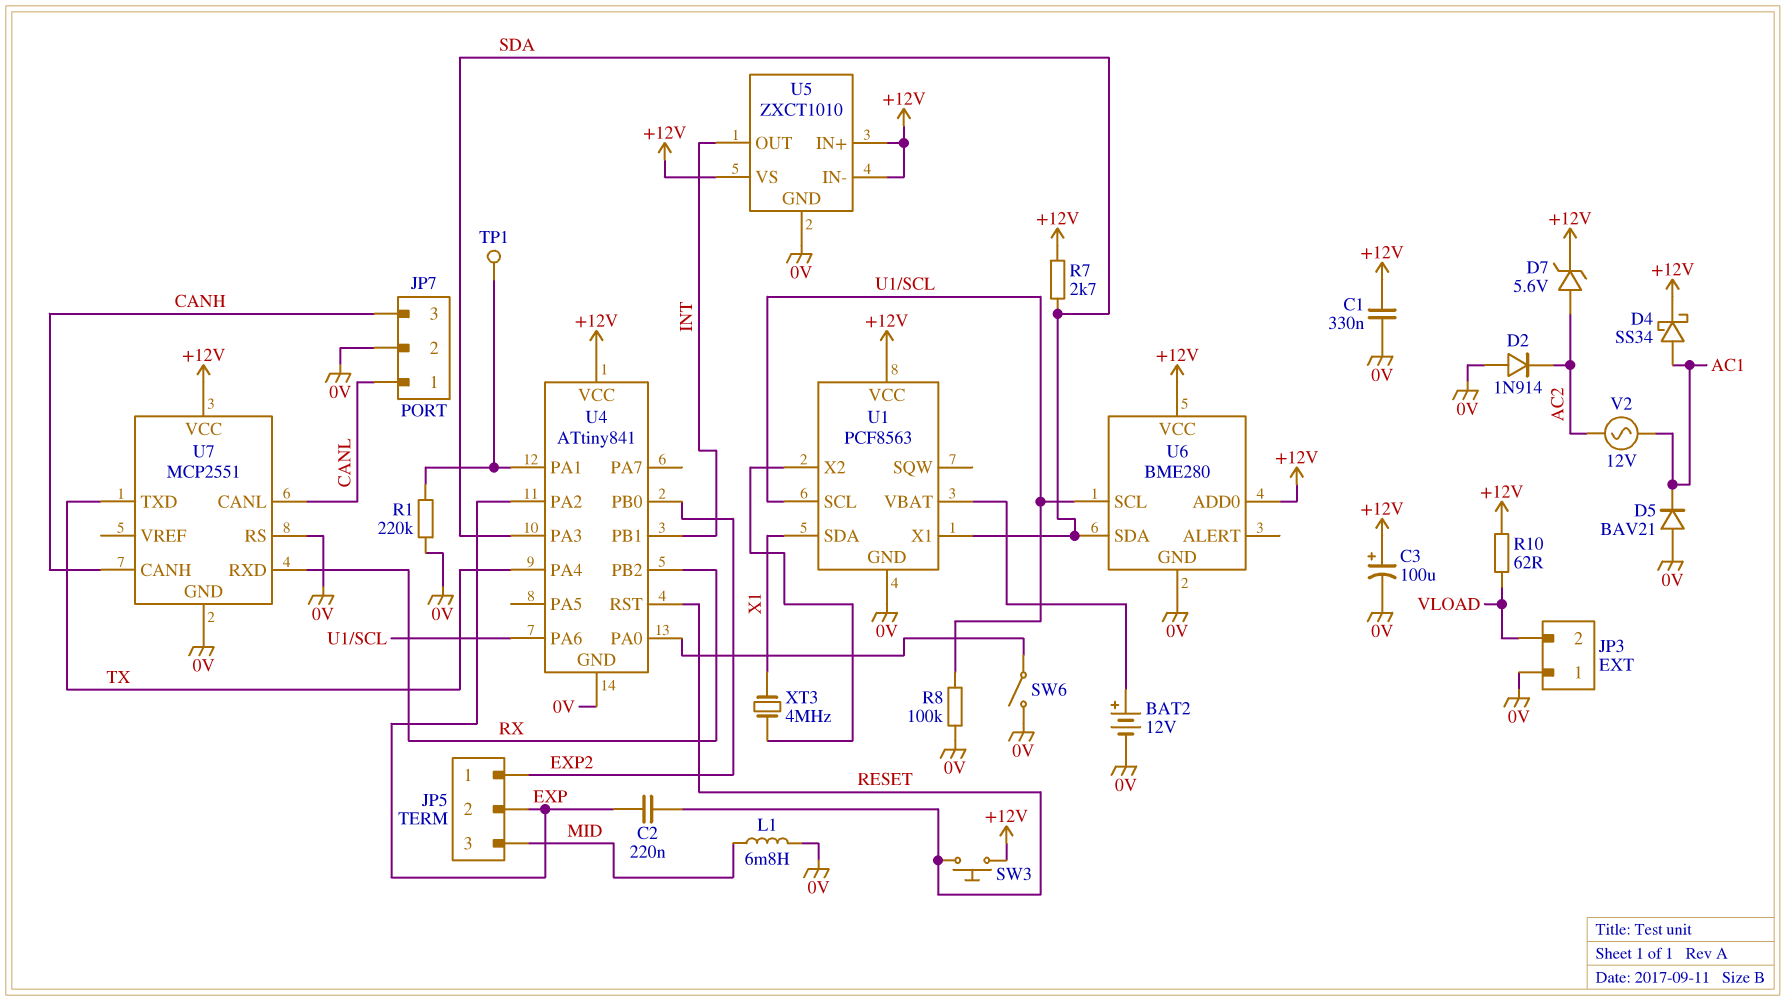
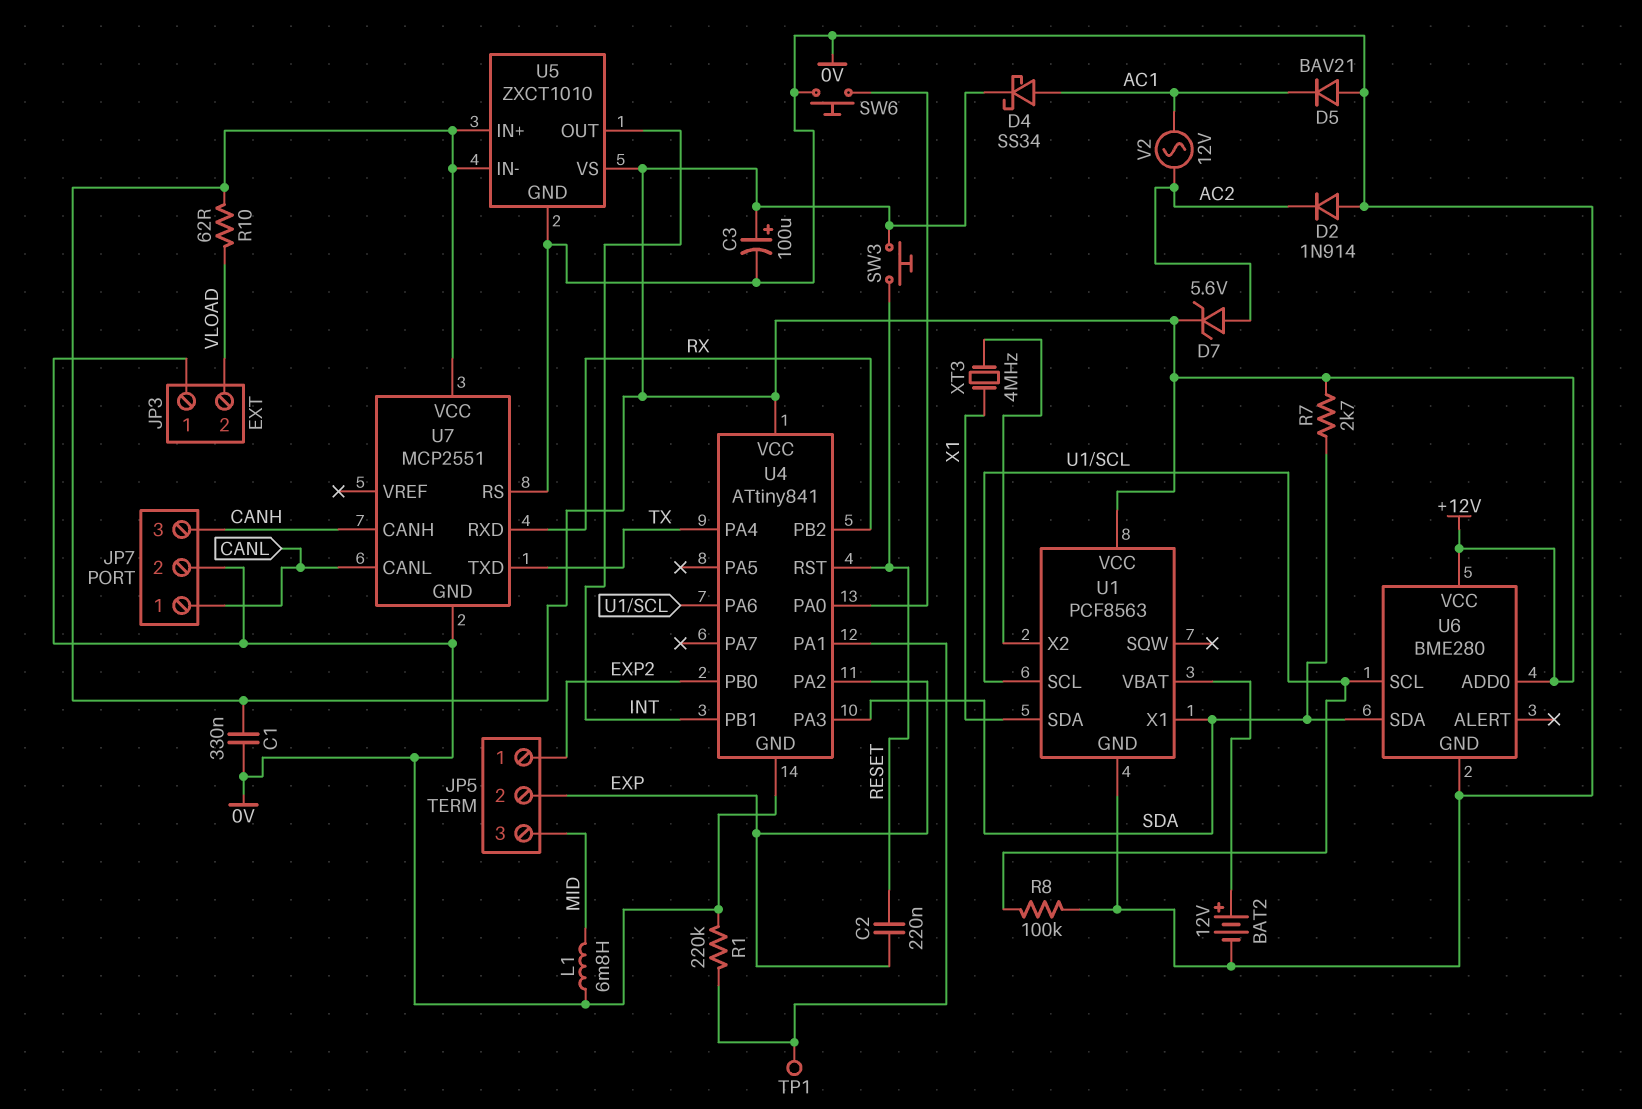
SW6: switch (0V, U4/PA0) -> button (0V, U4/PA0)

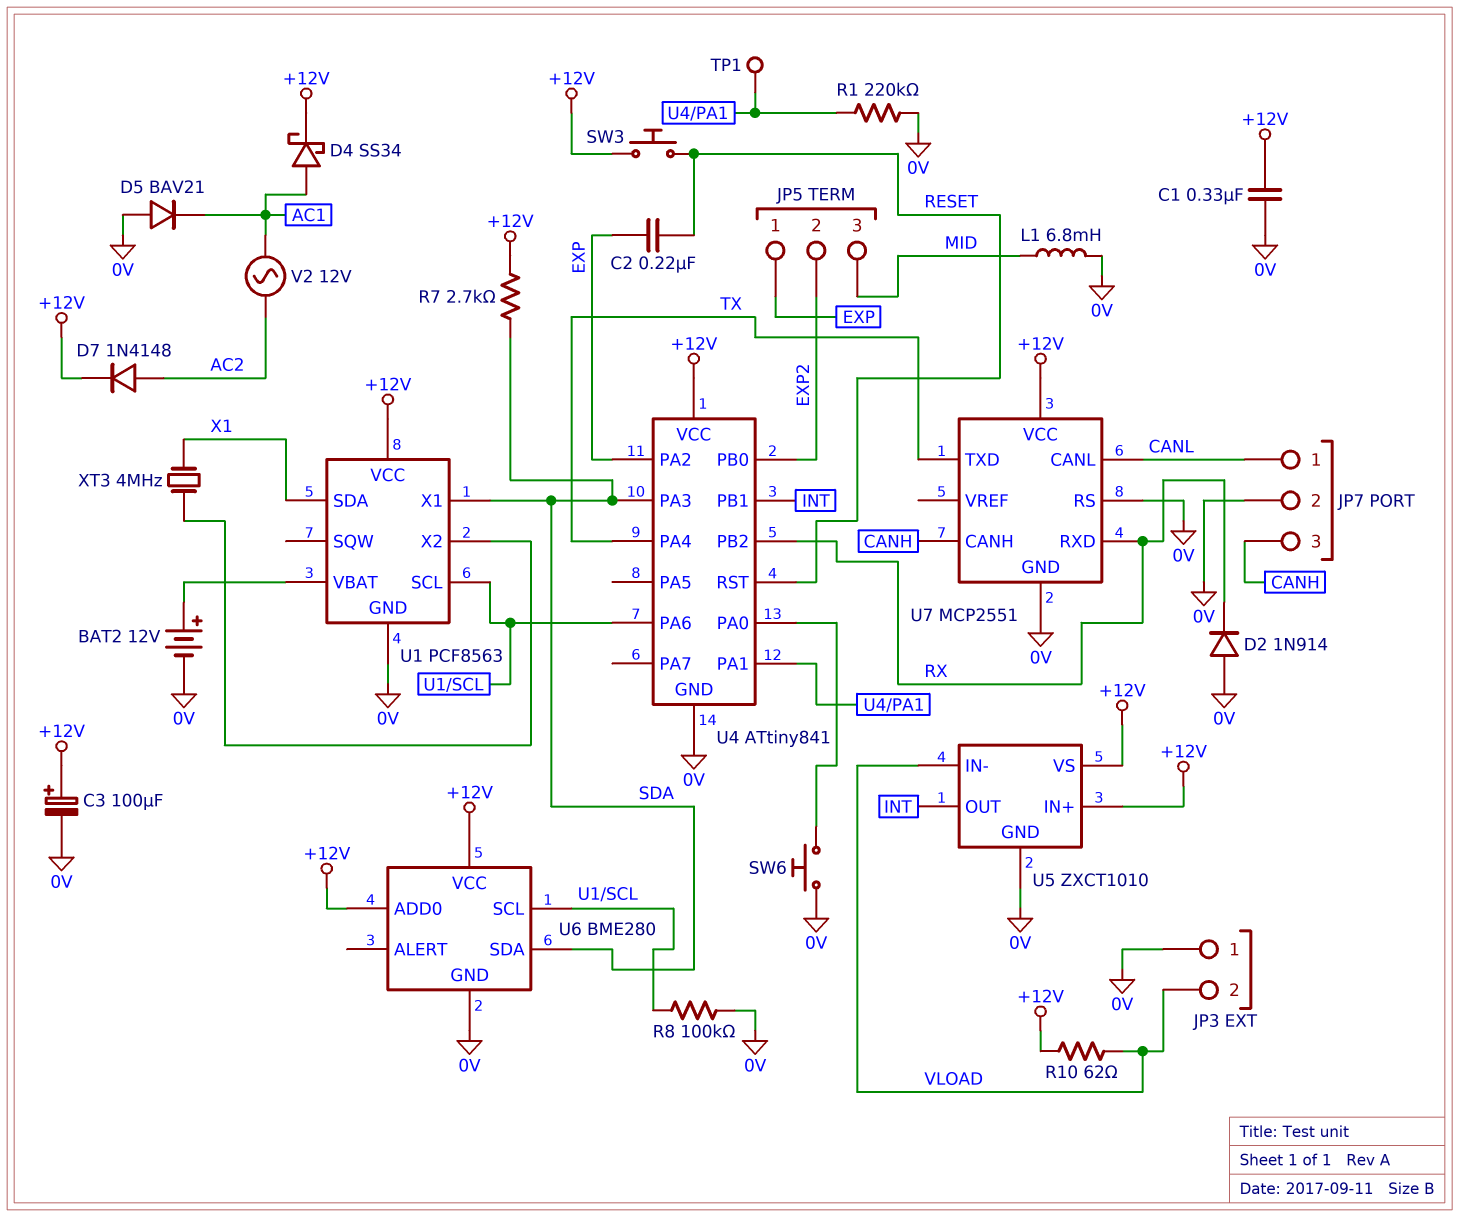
D2: diode 1N914 (A 0V, K AC2) -> diode 1N914 (A 0V, K RX)
D7: zener 5.6V (A AC2, K +12V) -> diode 1N4148 (A AC2, K +12V)
JP5 pin 1: EXP2 -> EXP
JP5 pin 2: EXP -> EXP2
U5 pin IN-: +12V -> VLOAD

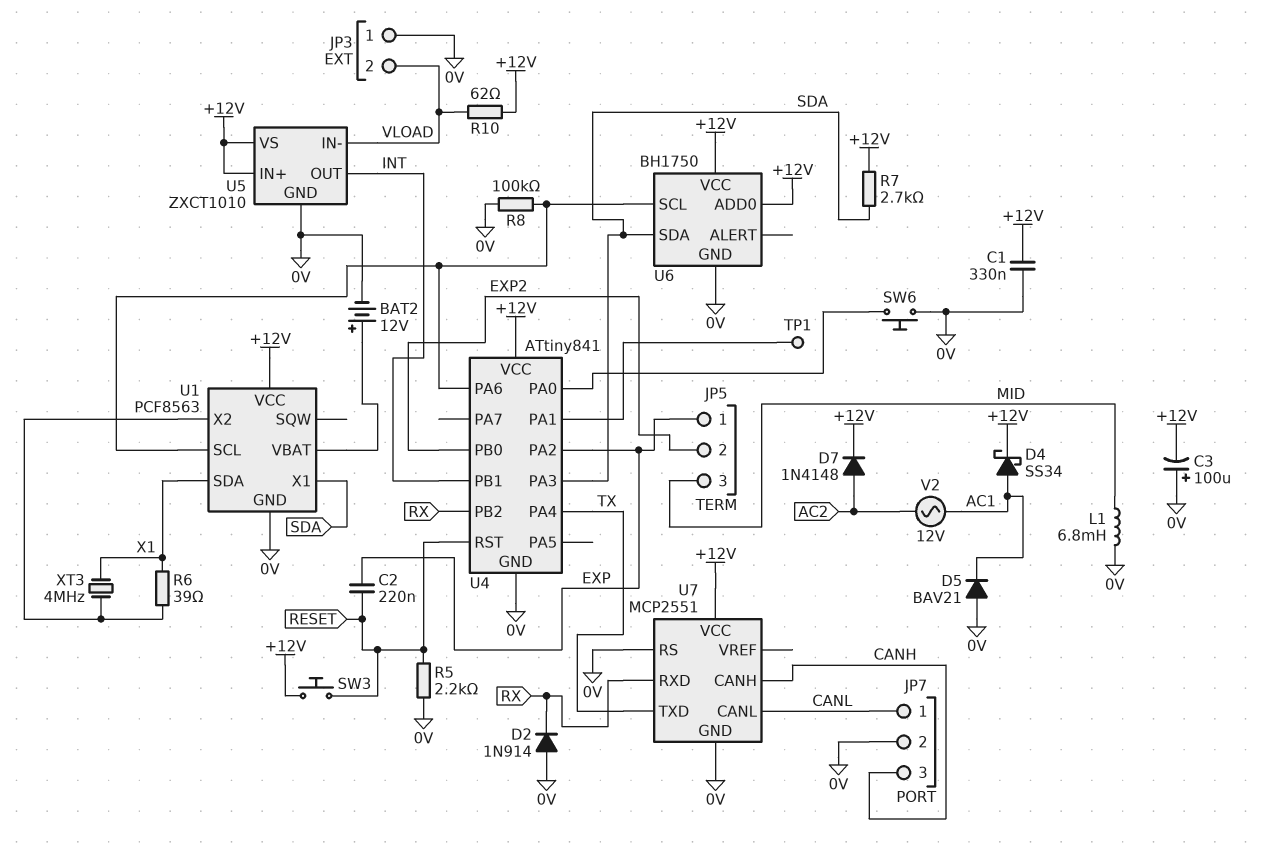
C3: 100uF (plus +12V, minus 0V) -> 100uF (plus 0V, minus +12V)
R1: 220k (0V, U4/PA1) -> none
R5: none -> 2.2k (0V, RESET)
R6: none -> 39 (U1/X2, X1)
U6: BME280 -> BH1750

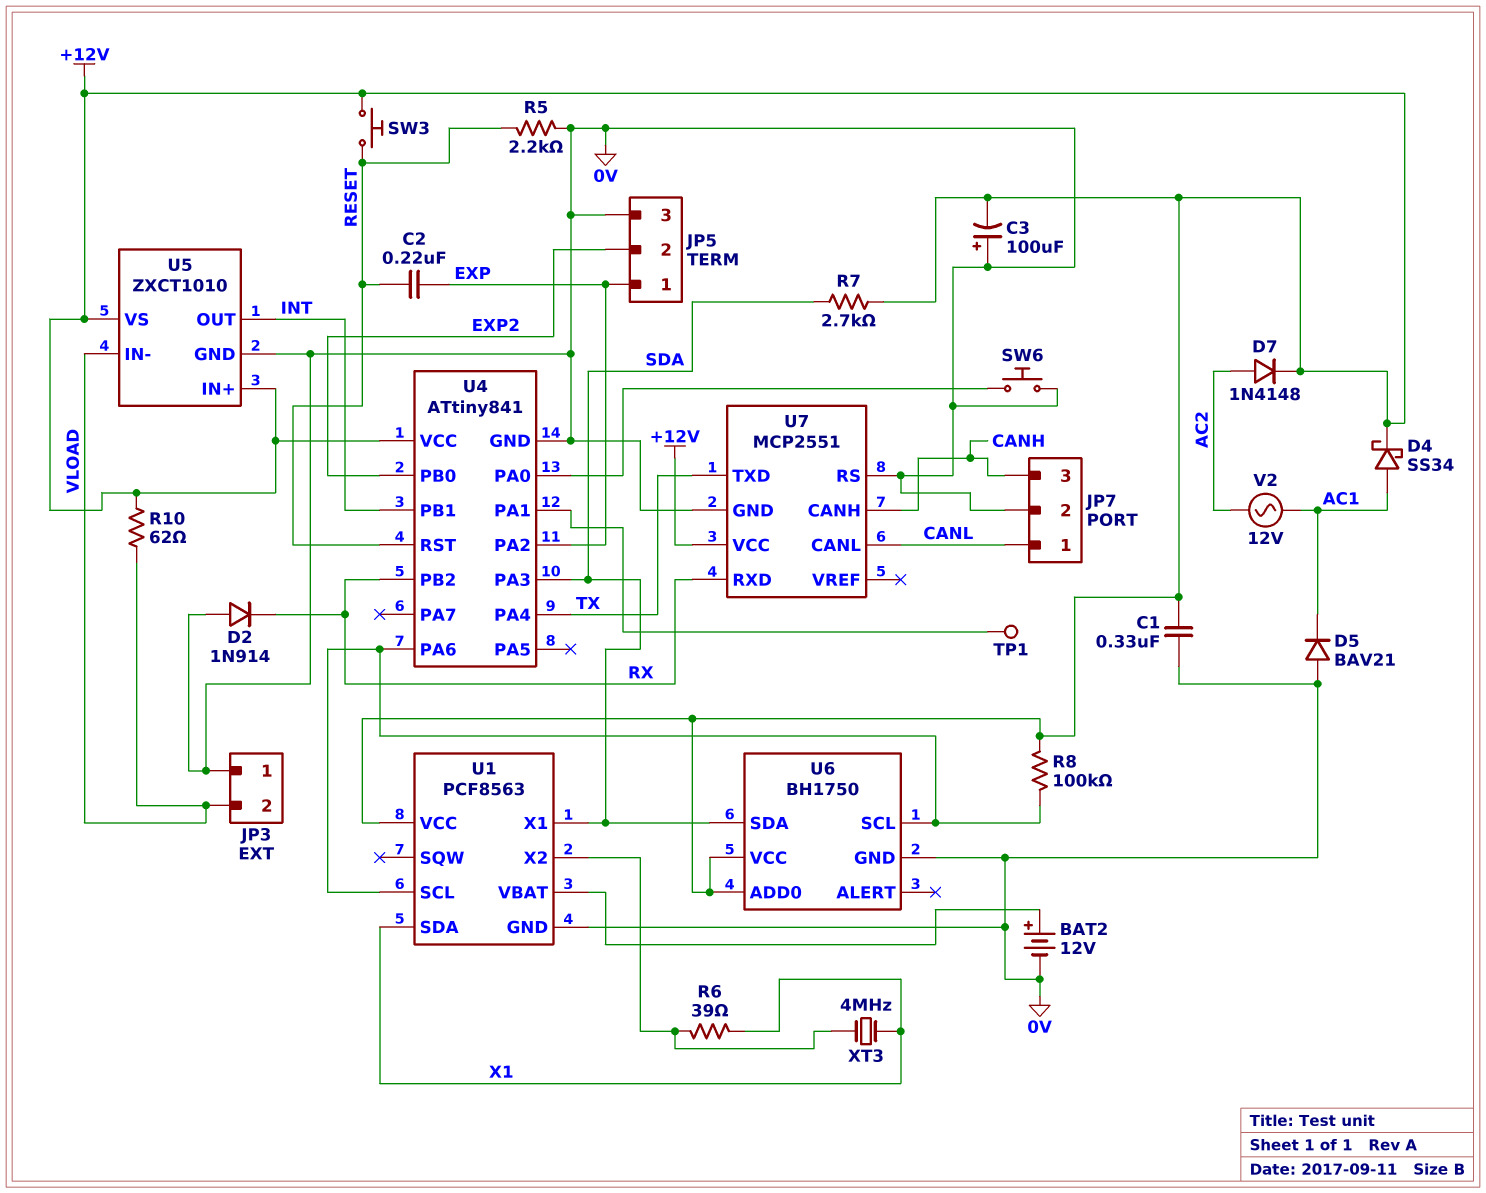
JP5 pin 3: MID -> 0V
L1: 6.8mH (0V, MID) -> none
R8: 100k (0V, U1/SCL) -> 100k (+12V, U1/SCL)

